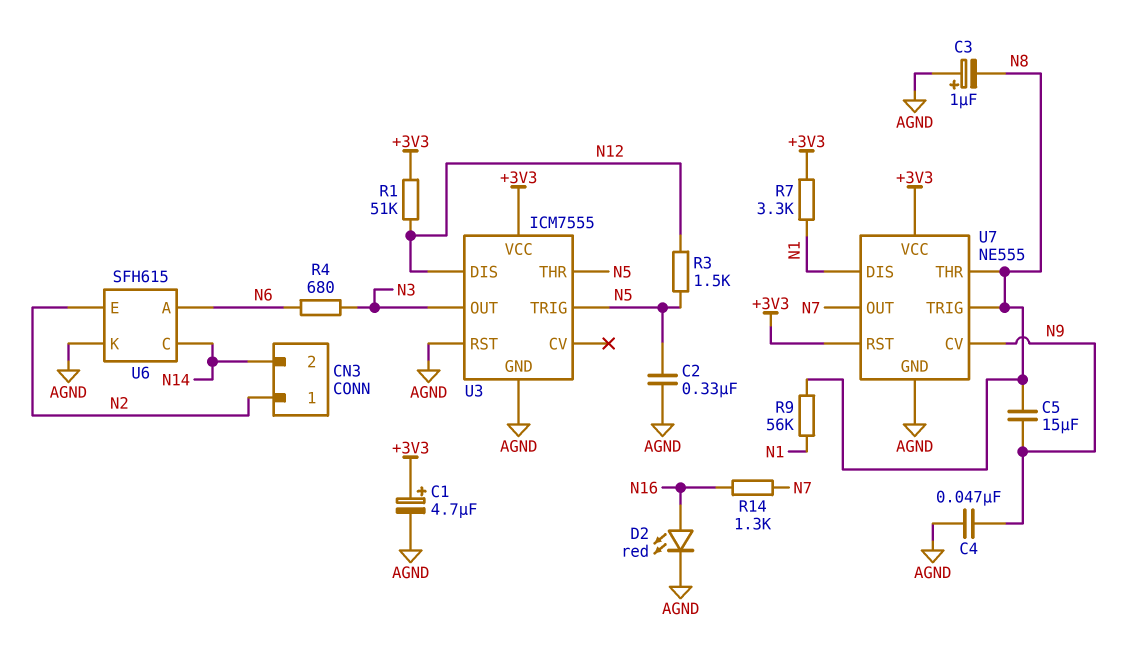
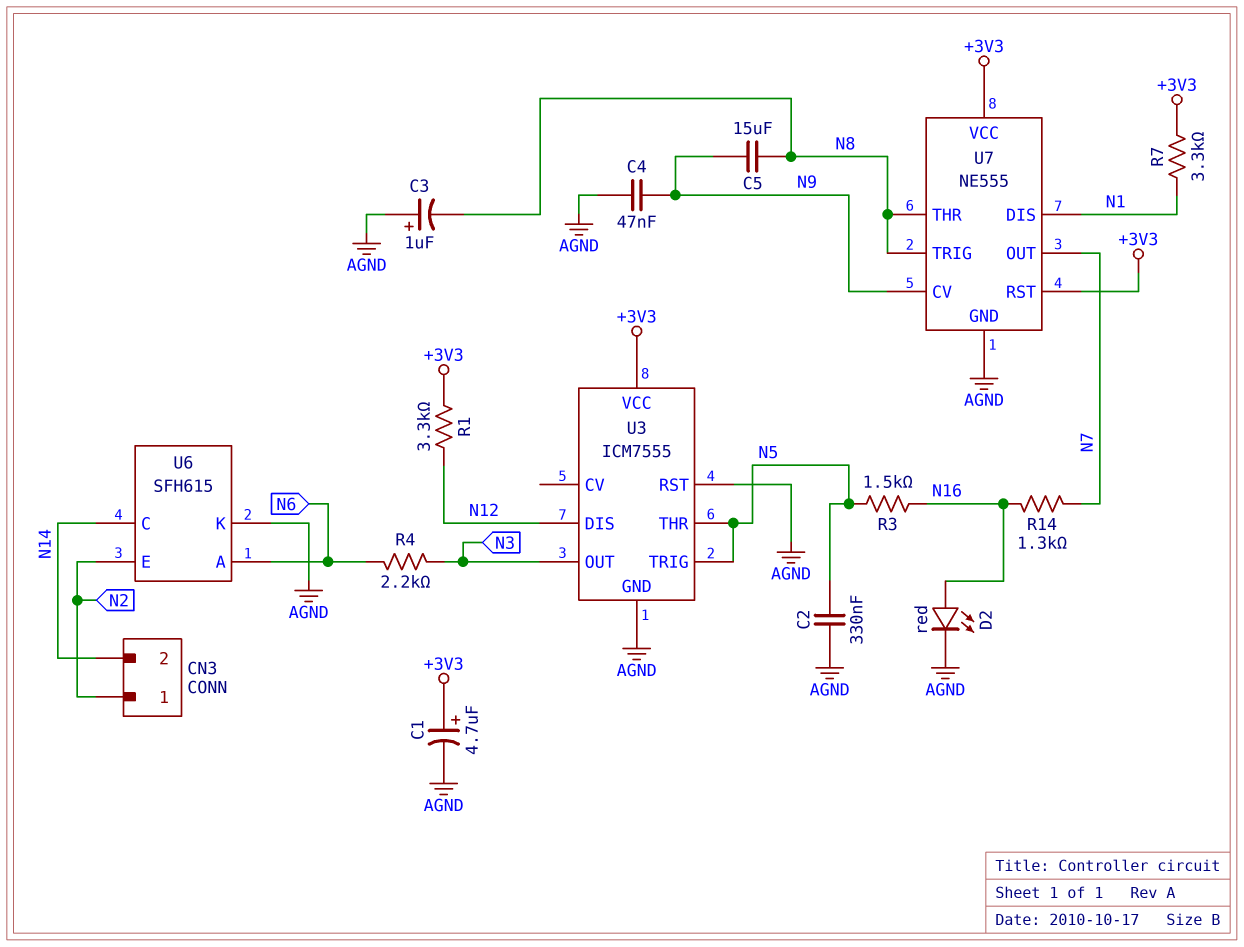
R1: 51k (+3V3, N12) -> 3.3k (+3V3, N12)
R3: 1.5k (N5, N12) -> 1.5k (N5, N16)
R4: 680 (N3, N6) -> 2.2k (N3, N6)
R9: 56k (N1, N8) -> none

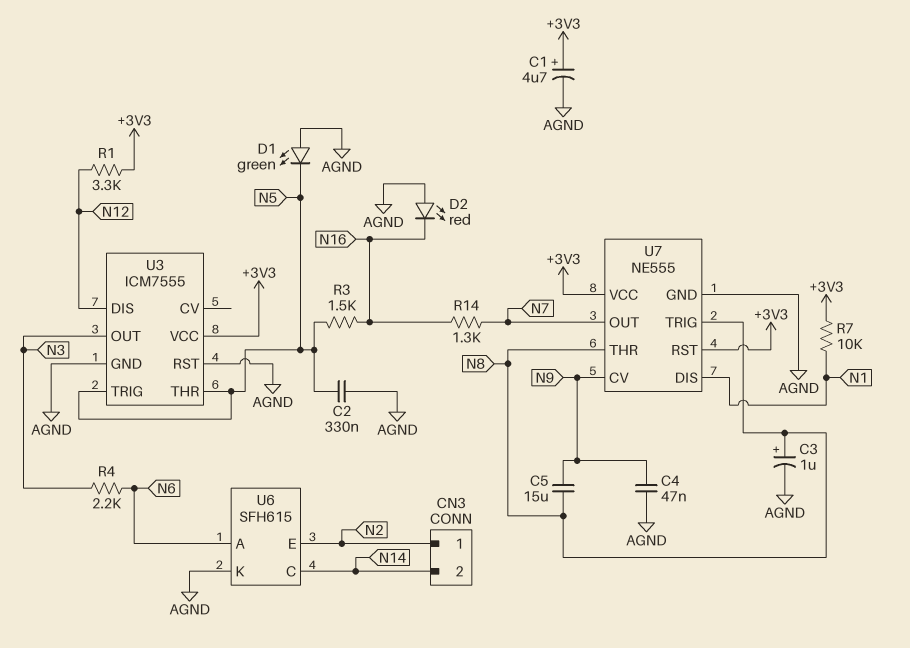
C3: 1uF (plus AGND, minus N8) -> 1uF (plus N8, minus AGND)
D1: none -> LED green (A AGND, K N5)
D2: LED red (A N16, K AGND) -> LED red (A AGND, K N16)
R7: 3.3k (+3V3, N1) -> 10k (+3V3, N1)

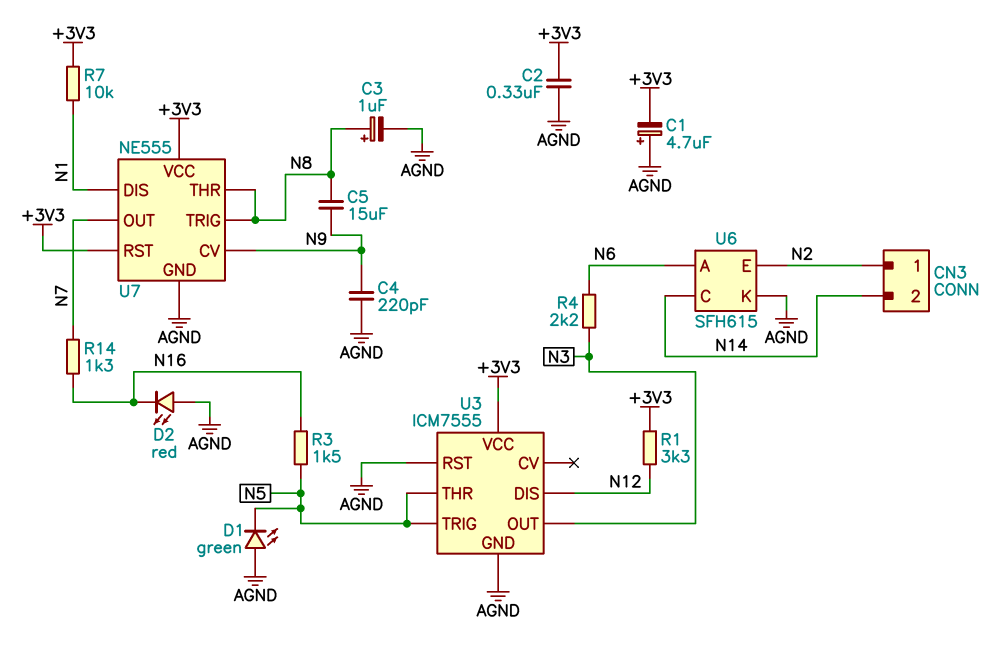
C1: 4.7uF (plus +3V3, minus AGND) -> 4.7uF (plus AGND, minus +3V3)
C2: 330nF (AGND, N5) -> 330nF (+3V3, AGND)
C4: 47nF (AGND, N9) -> 220pF (AGND, N9)

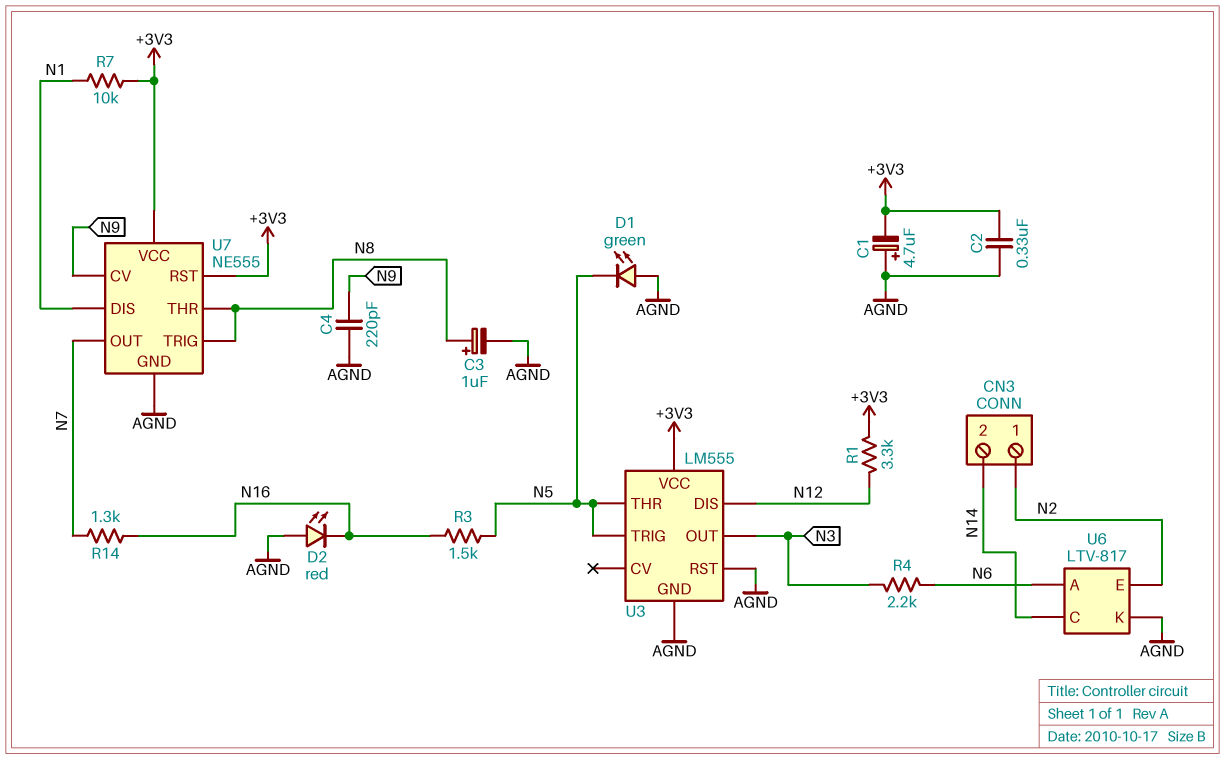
C5: 15uF (N8, N9) -> none
U3: ICM7555 -> LM555
U6: SFH615 -> LTV-817

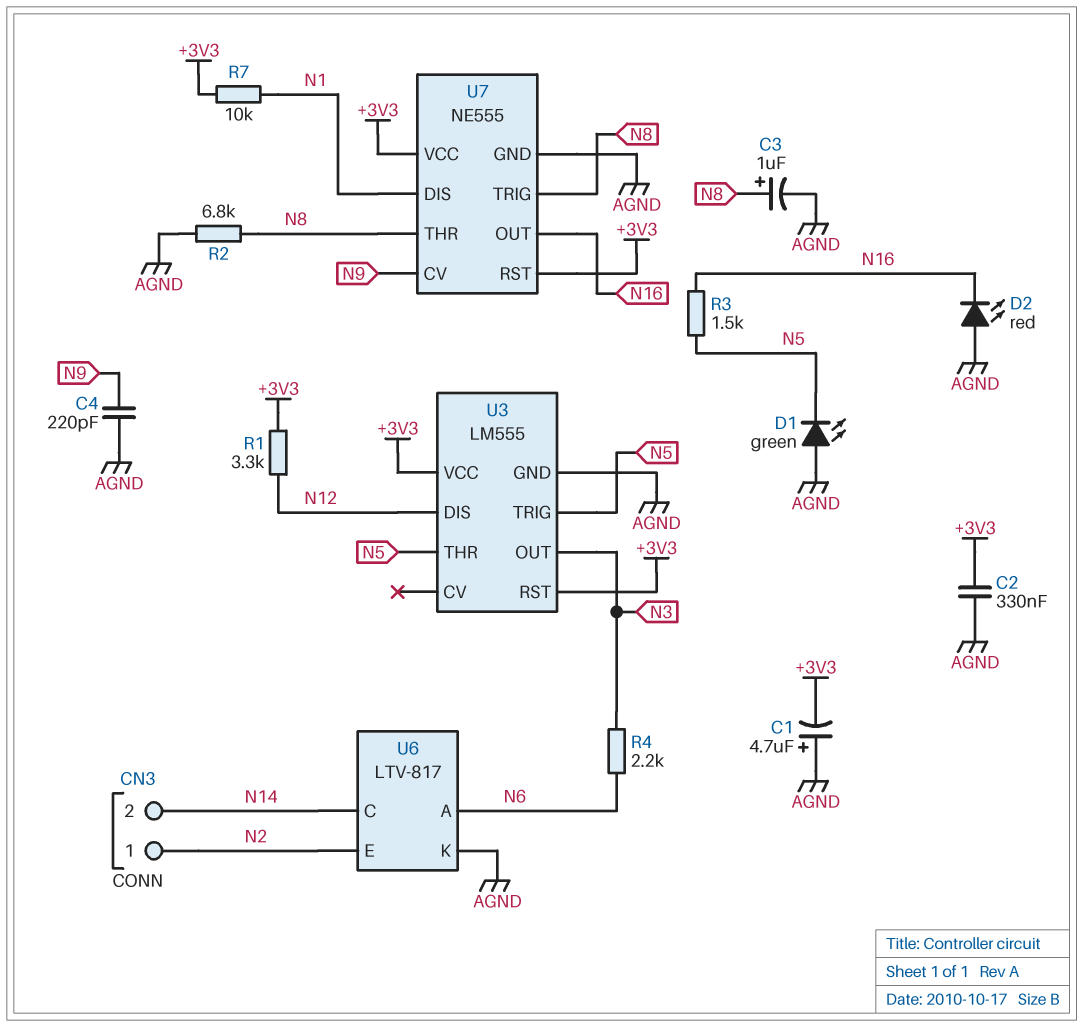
R2: none -> 6.8k (AGND, N8)
R14: 1.3k (N7, N16) -> none
U3 pin RST: AGND -> +3V3
U7 pin OUT: N7 -> N16

